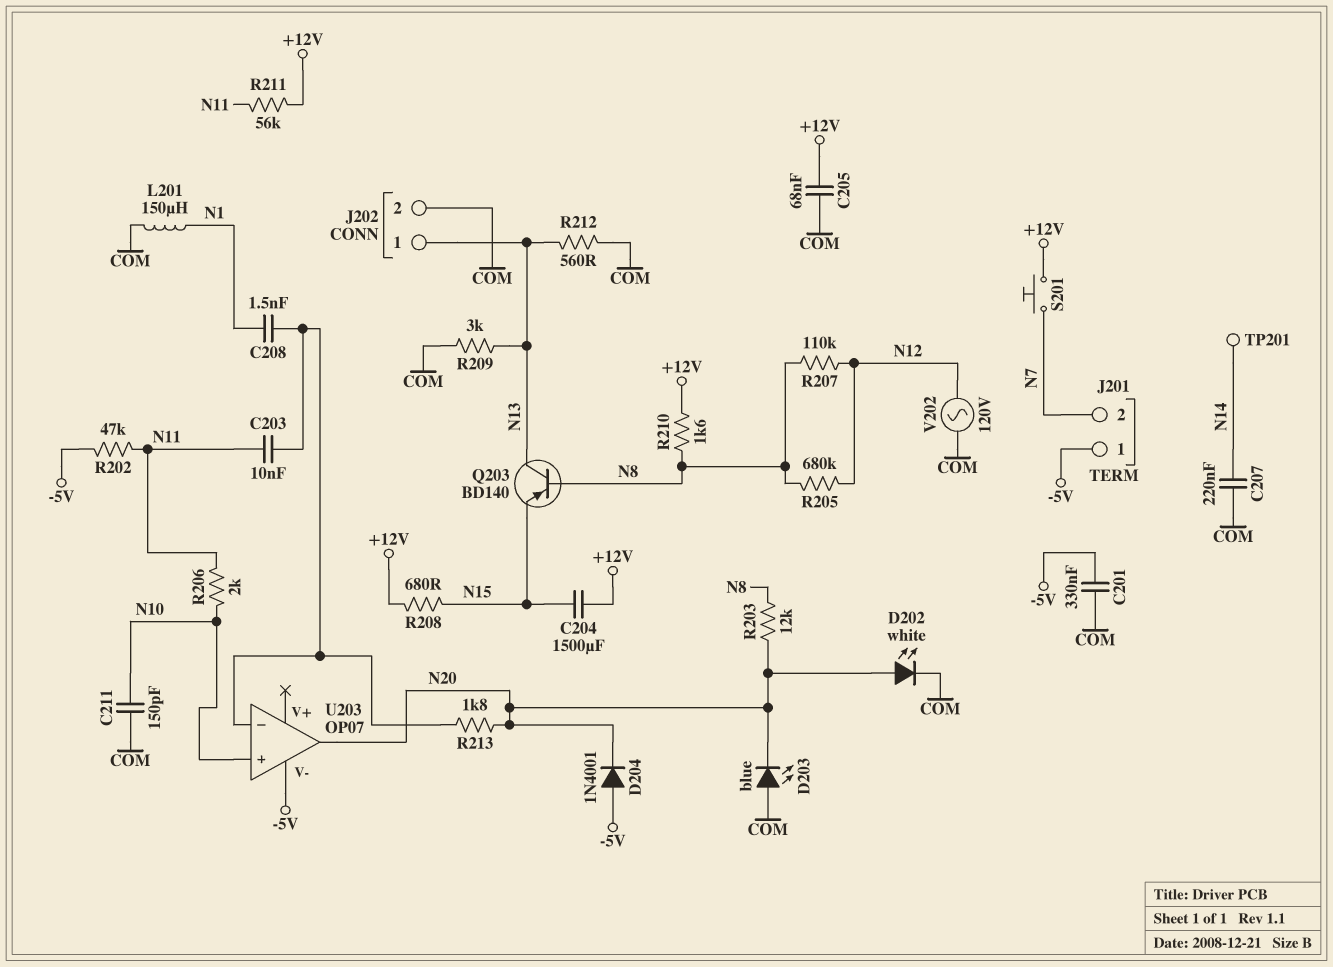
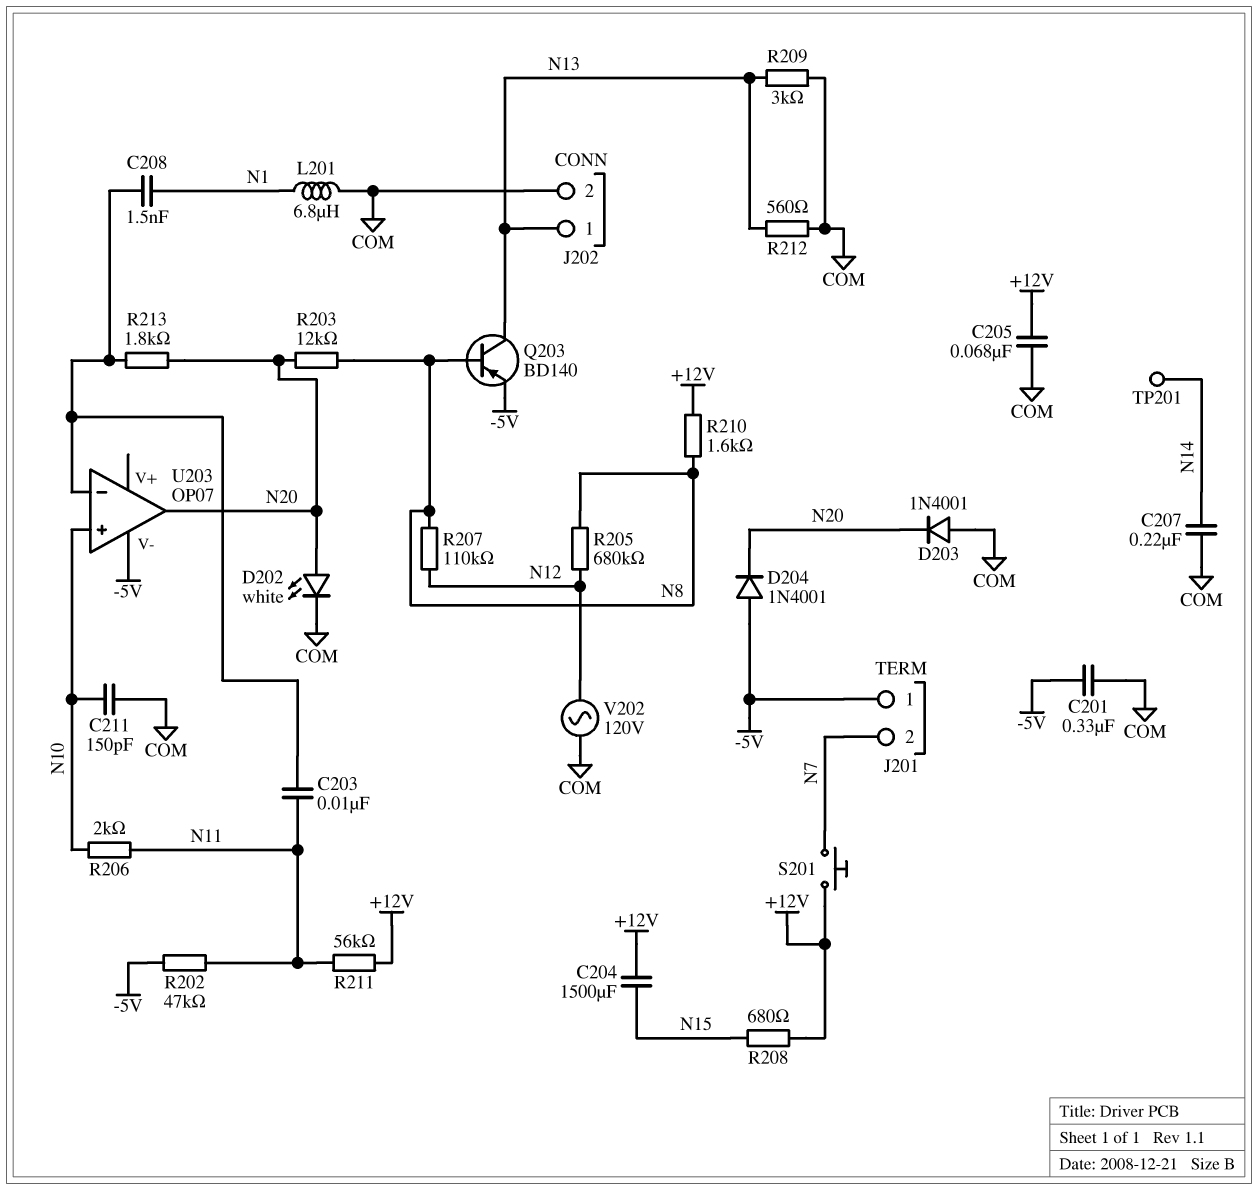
D203: LED blue (A COM, K N20) -> diode 1N4001 (A COM, K N20)
L201: 150uH (COM, N1) -> 6.8uH (COM, N1)
Q203: PNP BD140 (B N8, C N13, E N15) -> PNP BD140 (B N8, C N13, E -5V)

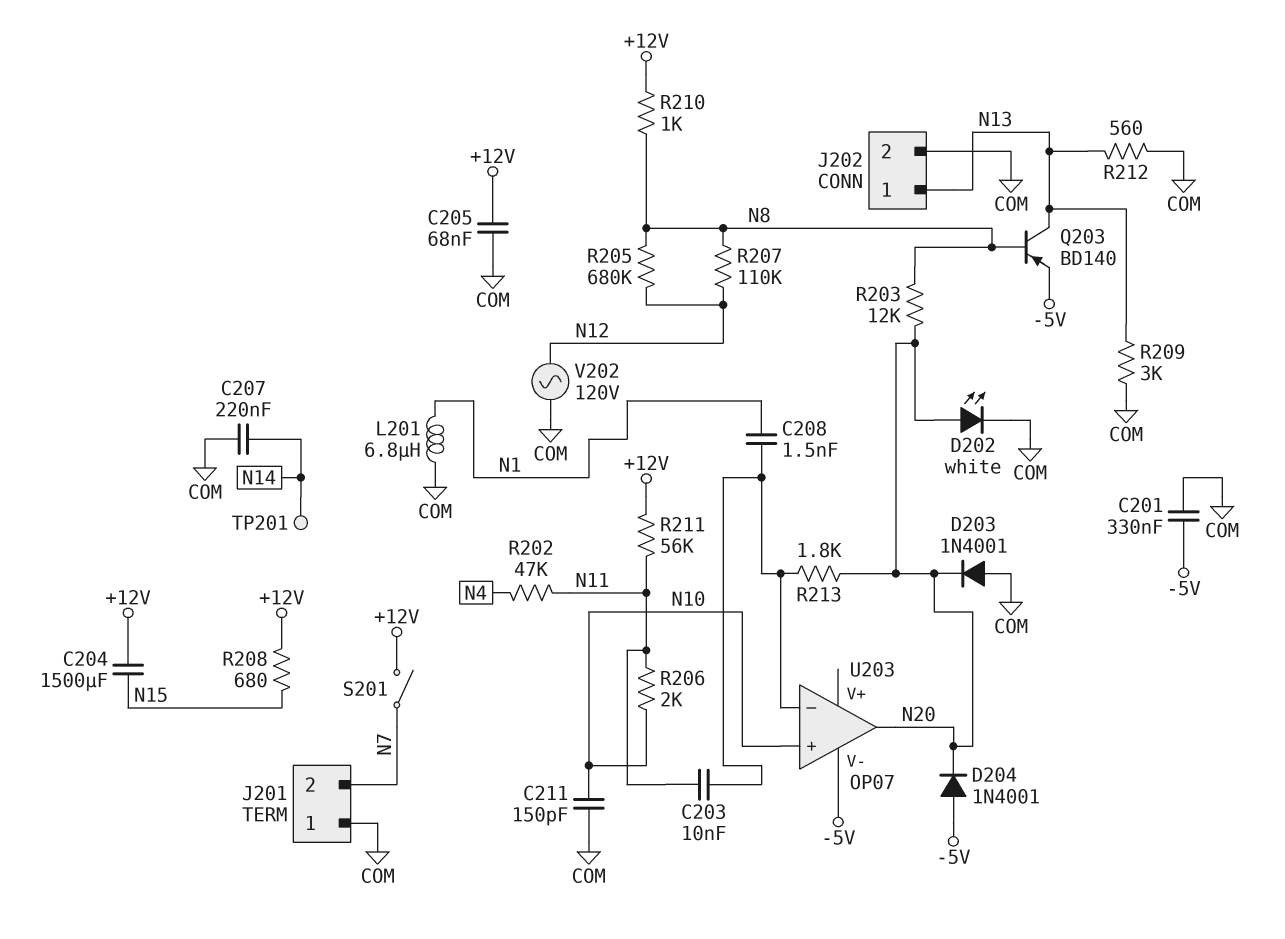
J201 pin 1: -5V -> COM
R202: 47k (-5V, N11) -> 47k (N4, N11)
R210: 1.6k (+12V, N8) -> 1k (+12V, N8)
S201: button (+12V, N7) -> switch (+12V, N7)

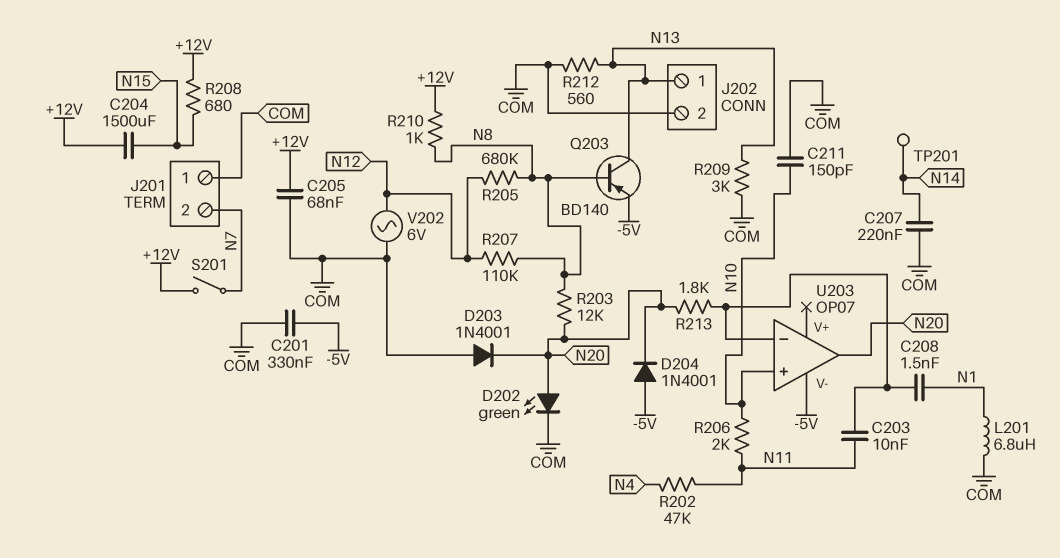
D202: LED white (A N20, K COM) -> LED green (A N20, K COM)
R211: 56k (+12V, N11) -> none
V202: AC 120V (COM, N12) -> AC 6V (COM, N12)

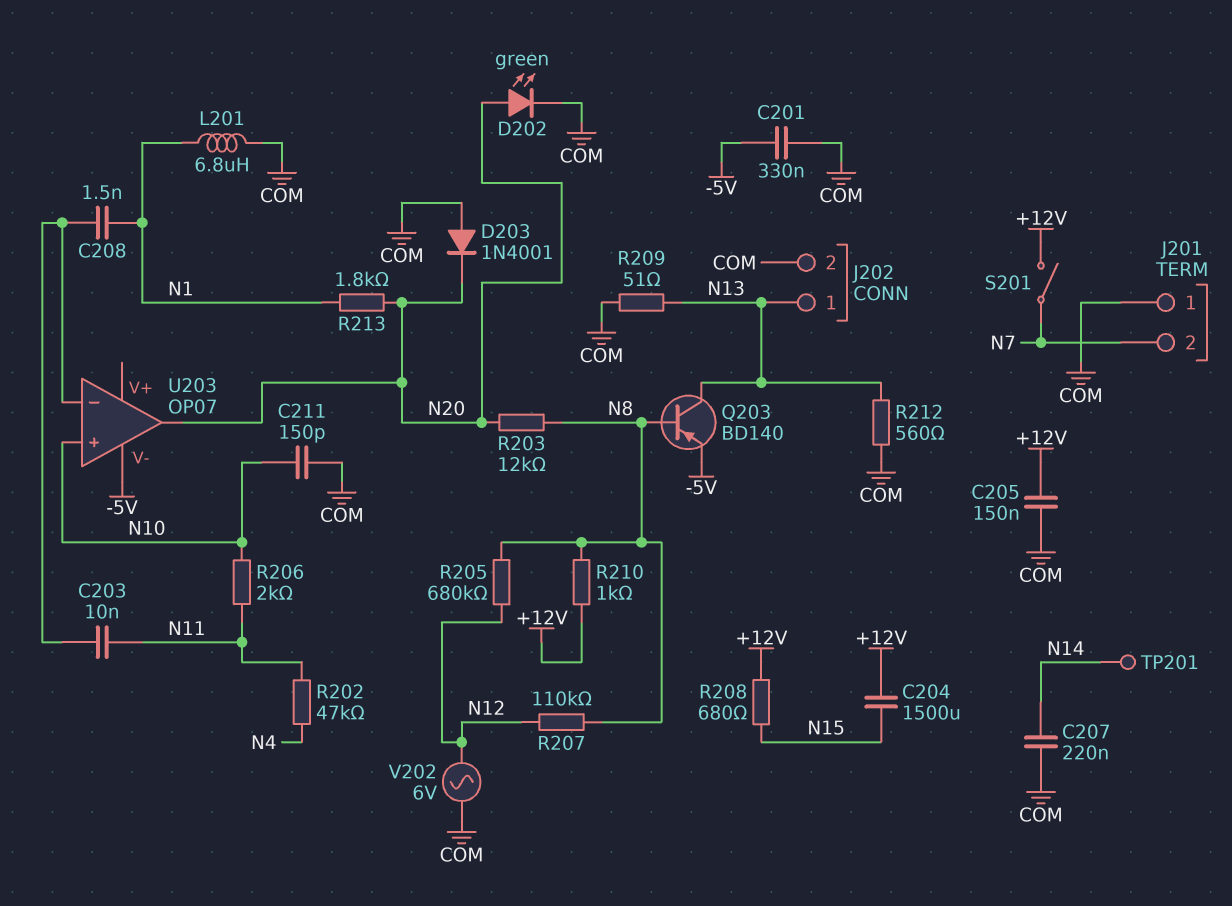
C205: 68nF (+12V, COM) -> 150nF (+12V, COM)
D204: diode 1N4001 (A -5V, K N20) -> none
R209: 3k (COM, N13) -> 51 (COM, N13)
R213: 1.8k (N20, U203/in-) -> 1.8k (N1, N20)

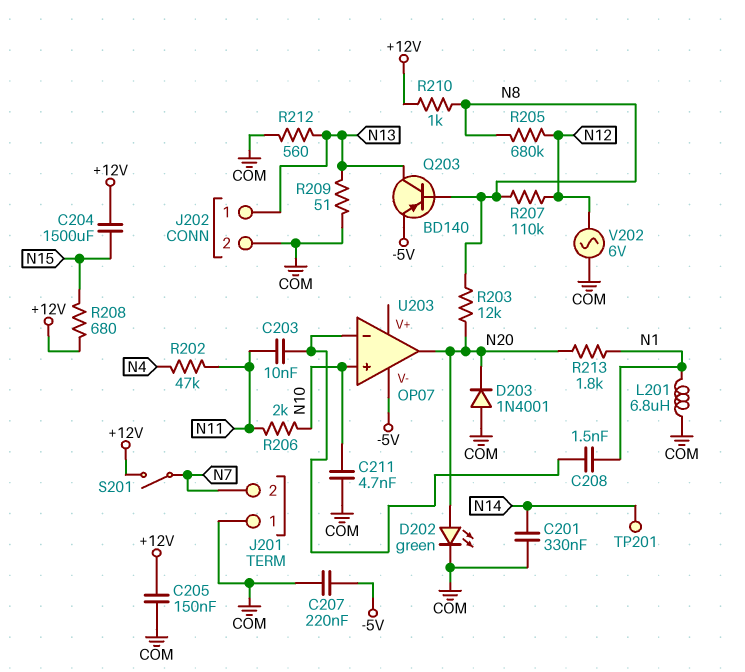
C201: 330nF (-5V, COM) -> 330nF (COM, N14)
C207: 220nF (COM, N14) -> 220nF (-5V, COM)
C211: 150pF (COM, N10) -> 4.7nF (COM, N10)

